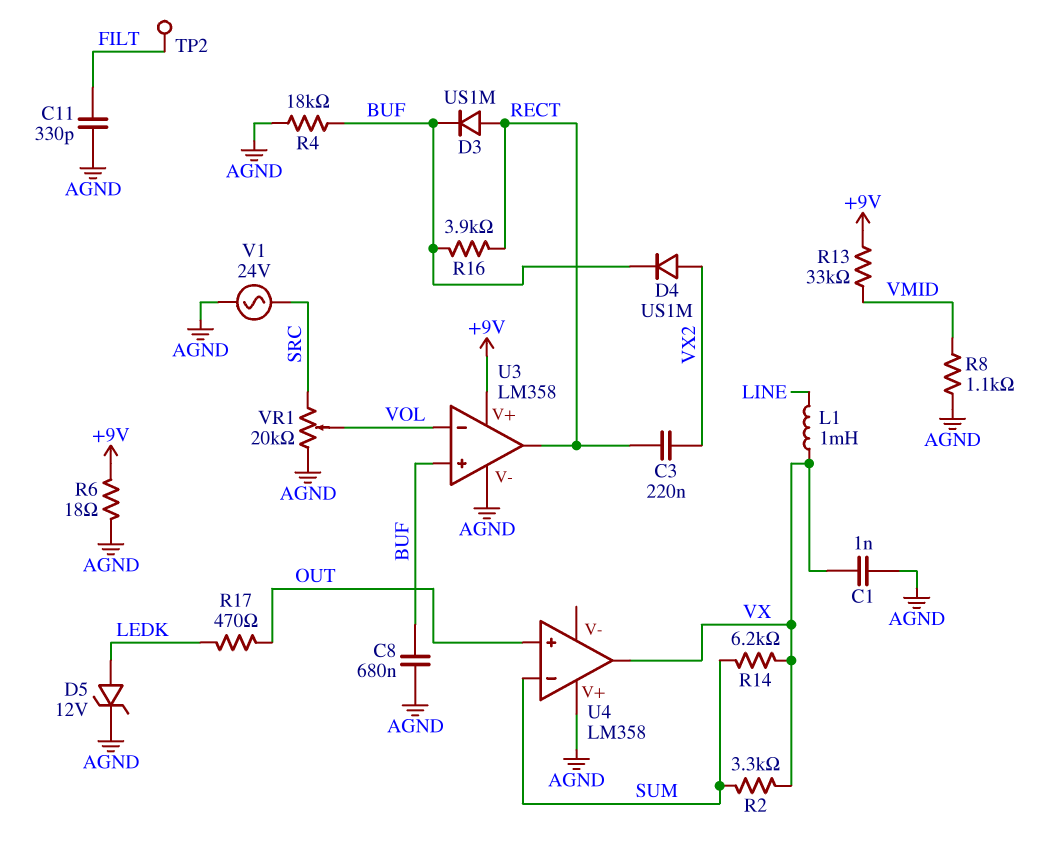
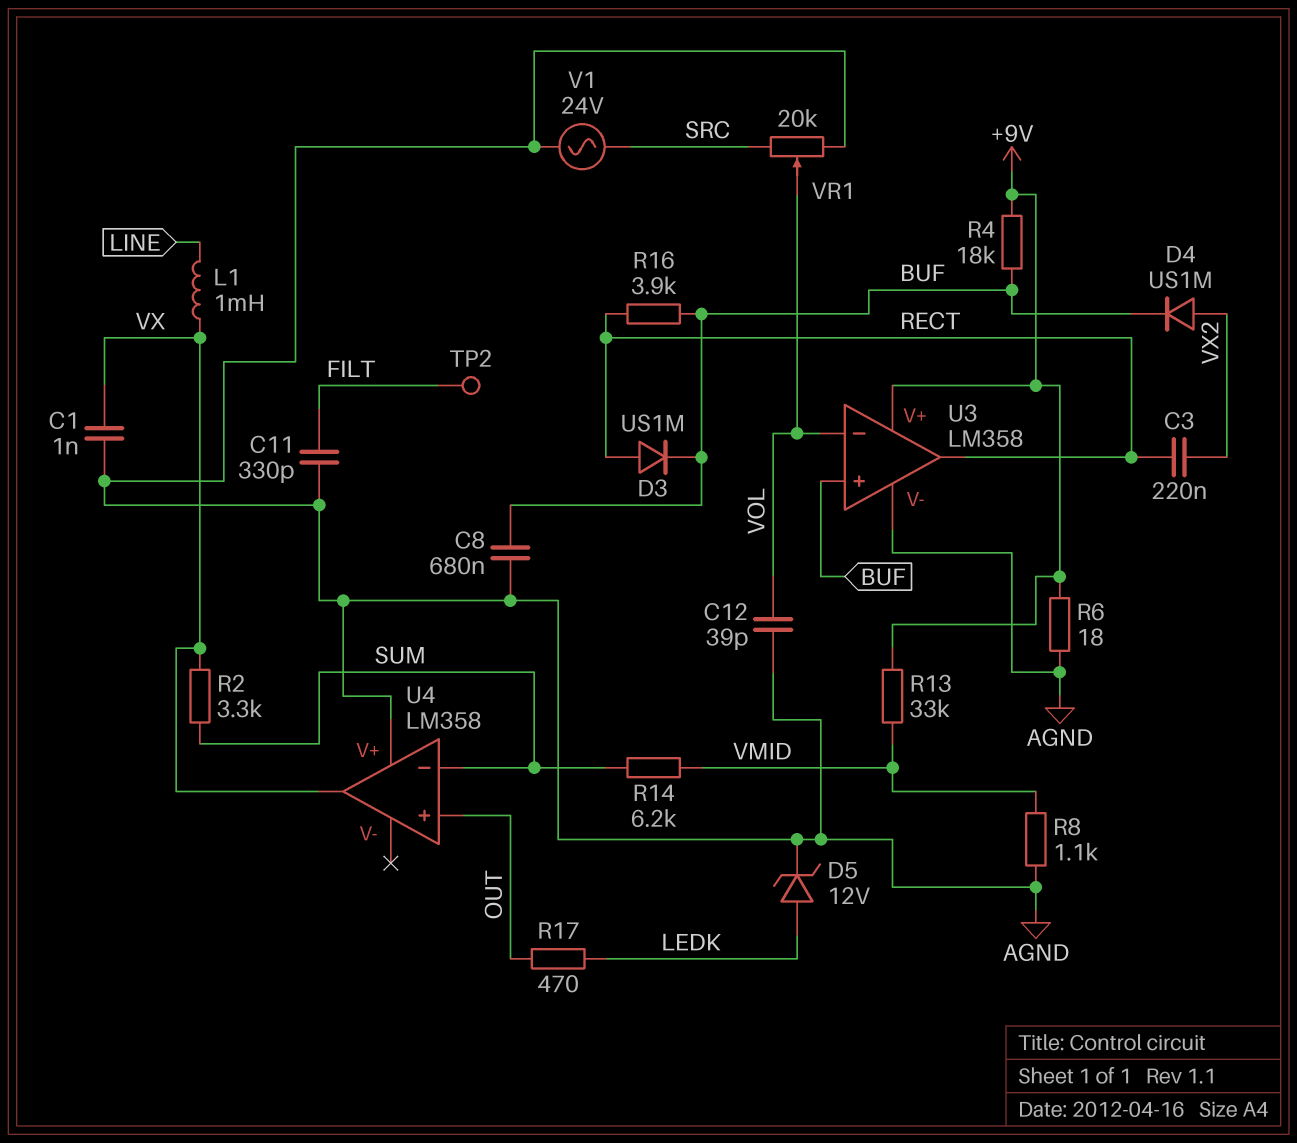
C12: none -> 39pF (AGND, VOL)
R4: 18k (AGND, BUF) -> 18k (+9V, BUF)
R14: 6.2k (SUM, VX) -> 6.2k (SUM, VMID)

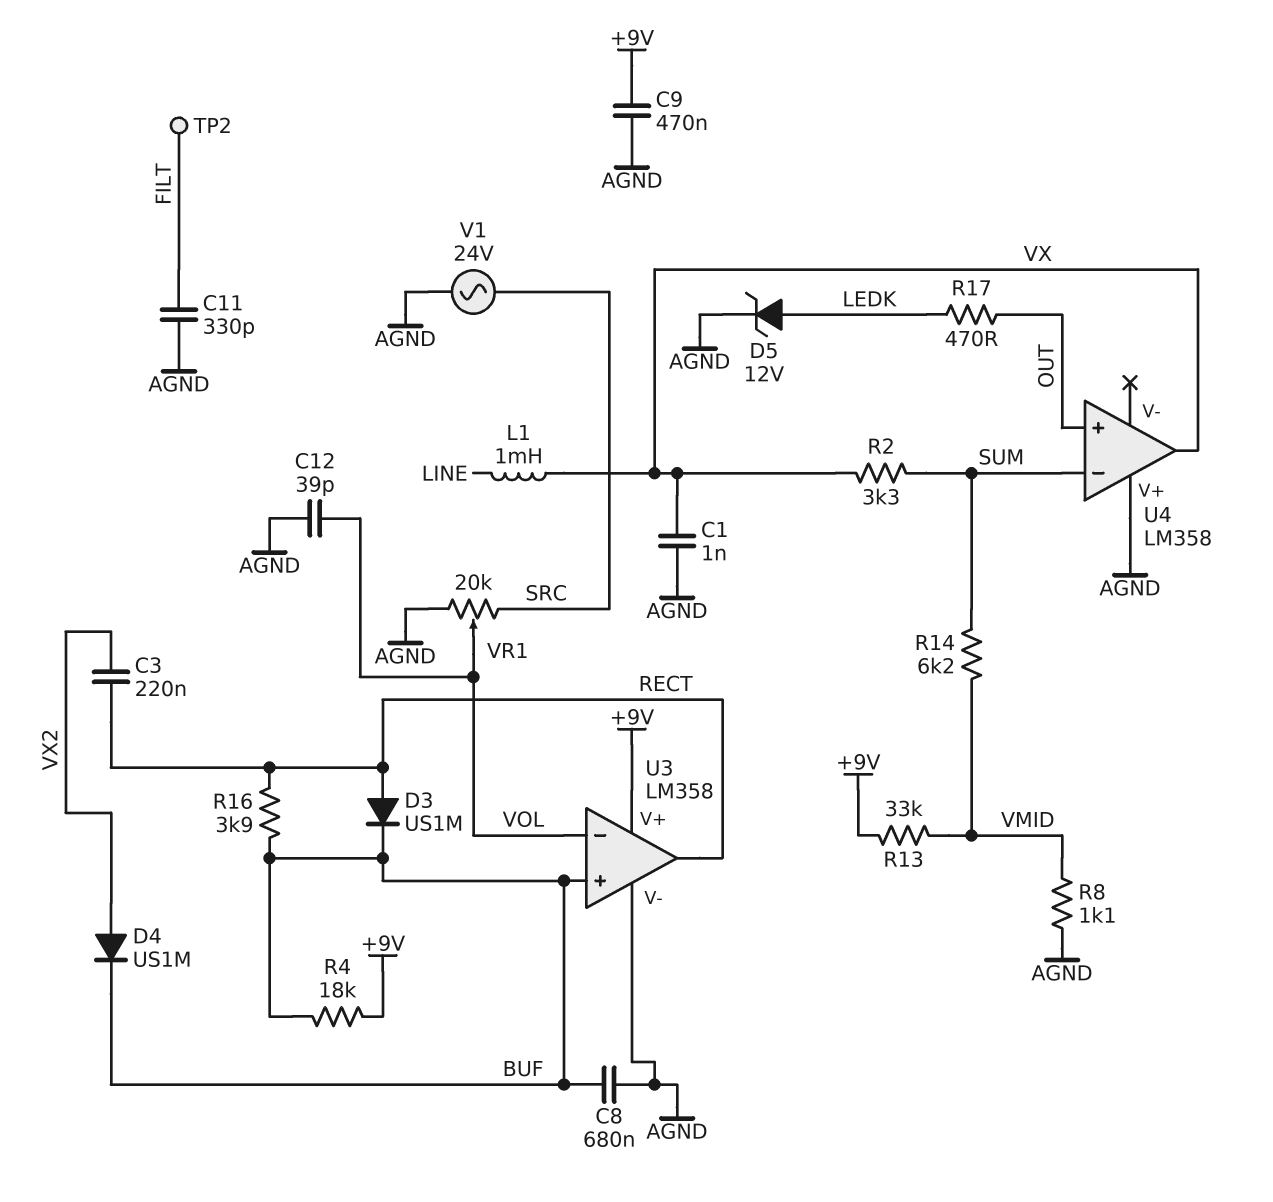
C9: none -> 470nF (+9V, AGND)
R6: 18 (+9V, AGND) -> none

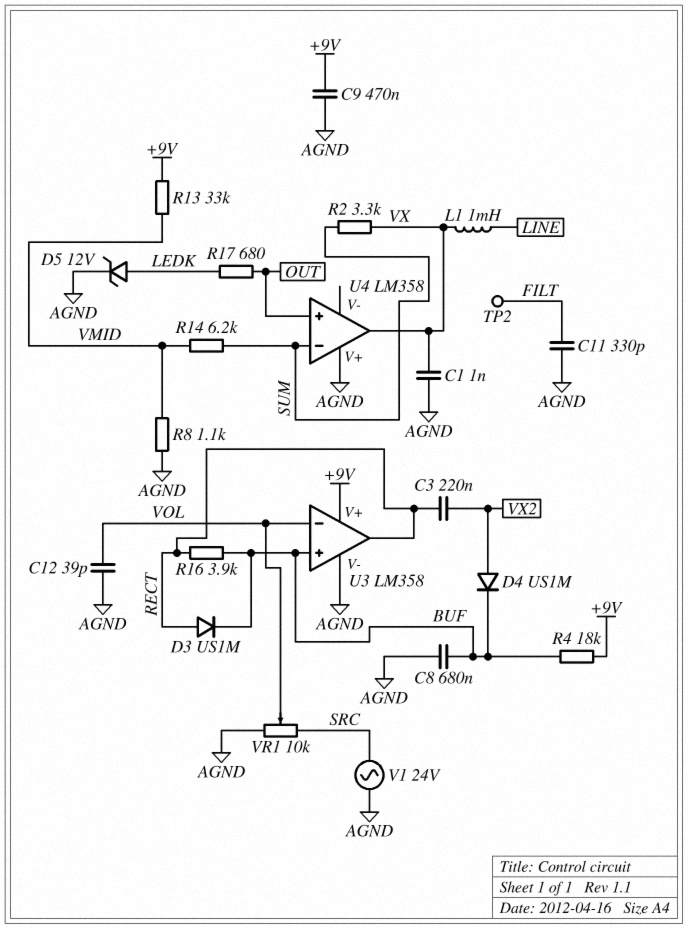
R17: 470 (LEDK, OUT) -> 680 (LEDK, OUT)
VR1: 20k (AGND, SRC, wiper VOL) -> 10k (AGND, SRC, wiper VOL)

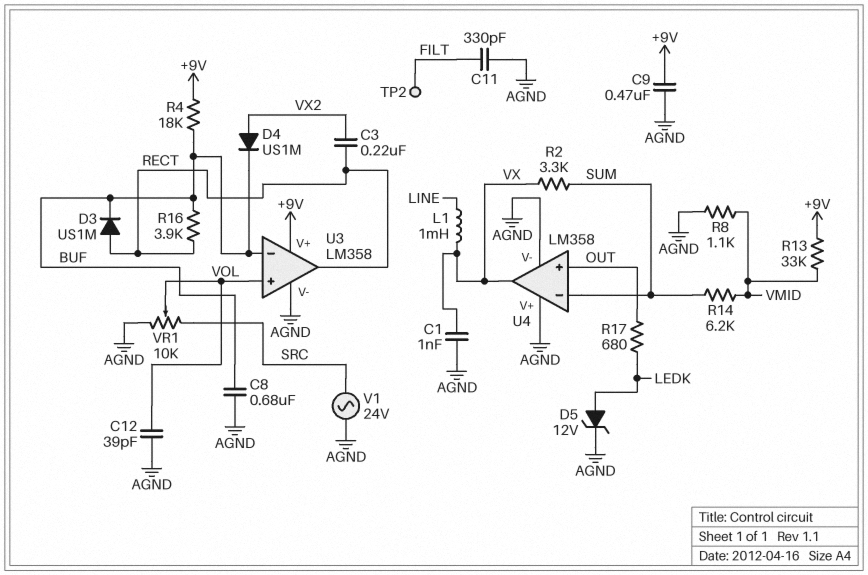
U3 pin in+: BUF -> VOL
U3 pin in-: VOL -> BUF
U4 pin V-: none -> AGND

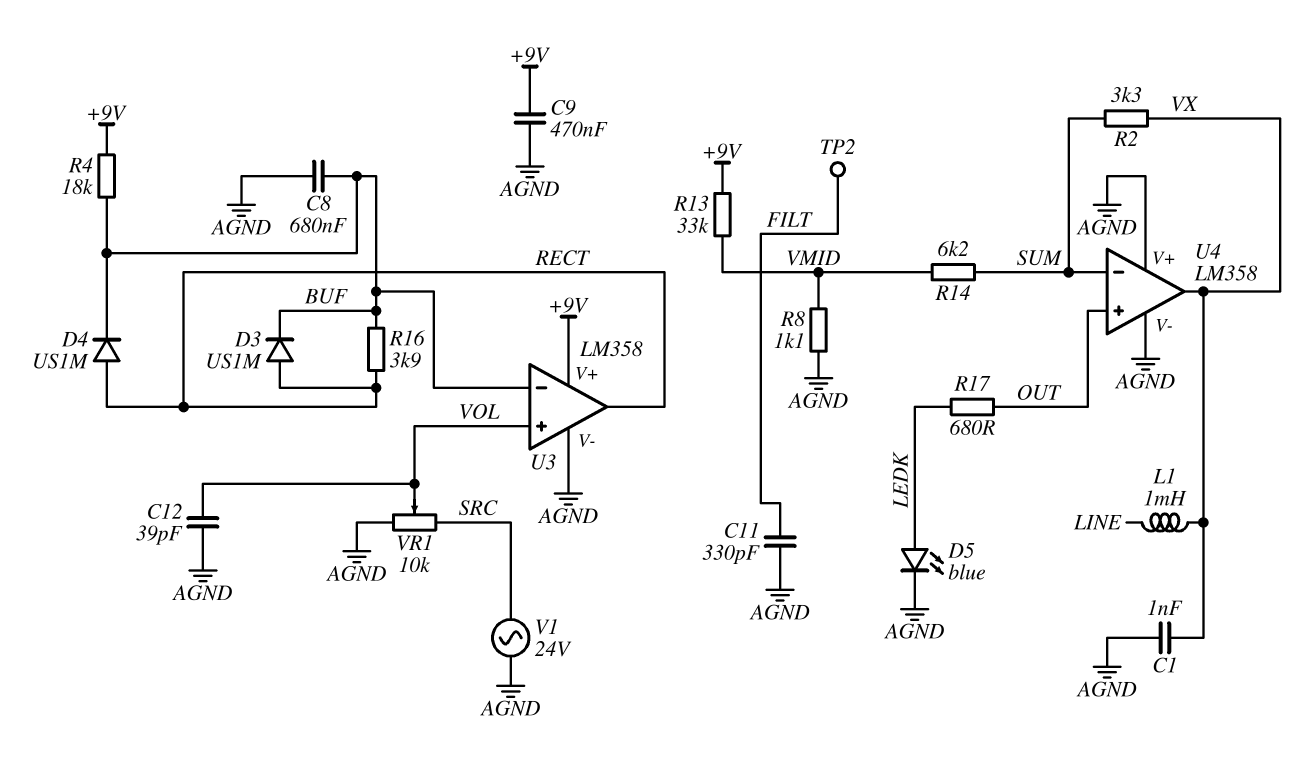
C3: 220nF (RECT, VX2) -> none
D4: diode US1M (A VX2, K BUF) -> diode US1M (A RECT, K BUF)
D5: zener 12V (A LEDK, K AGND) -> LED blue (A LEDK, K AGND)

